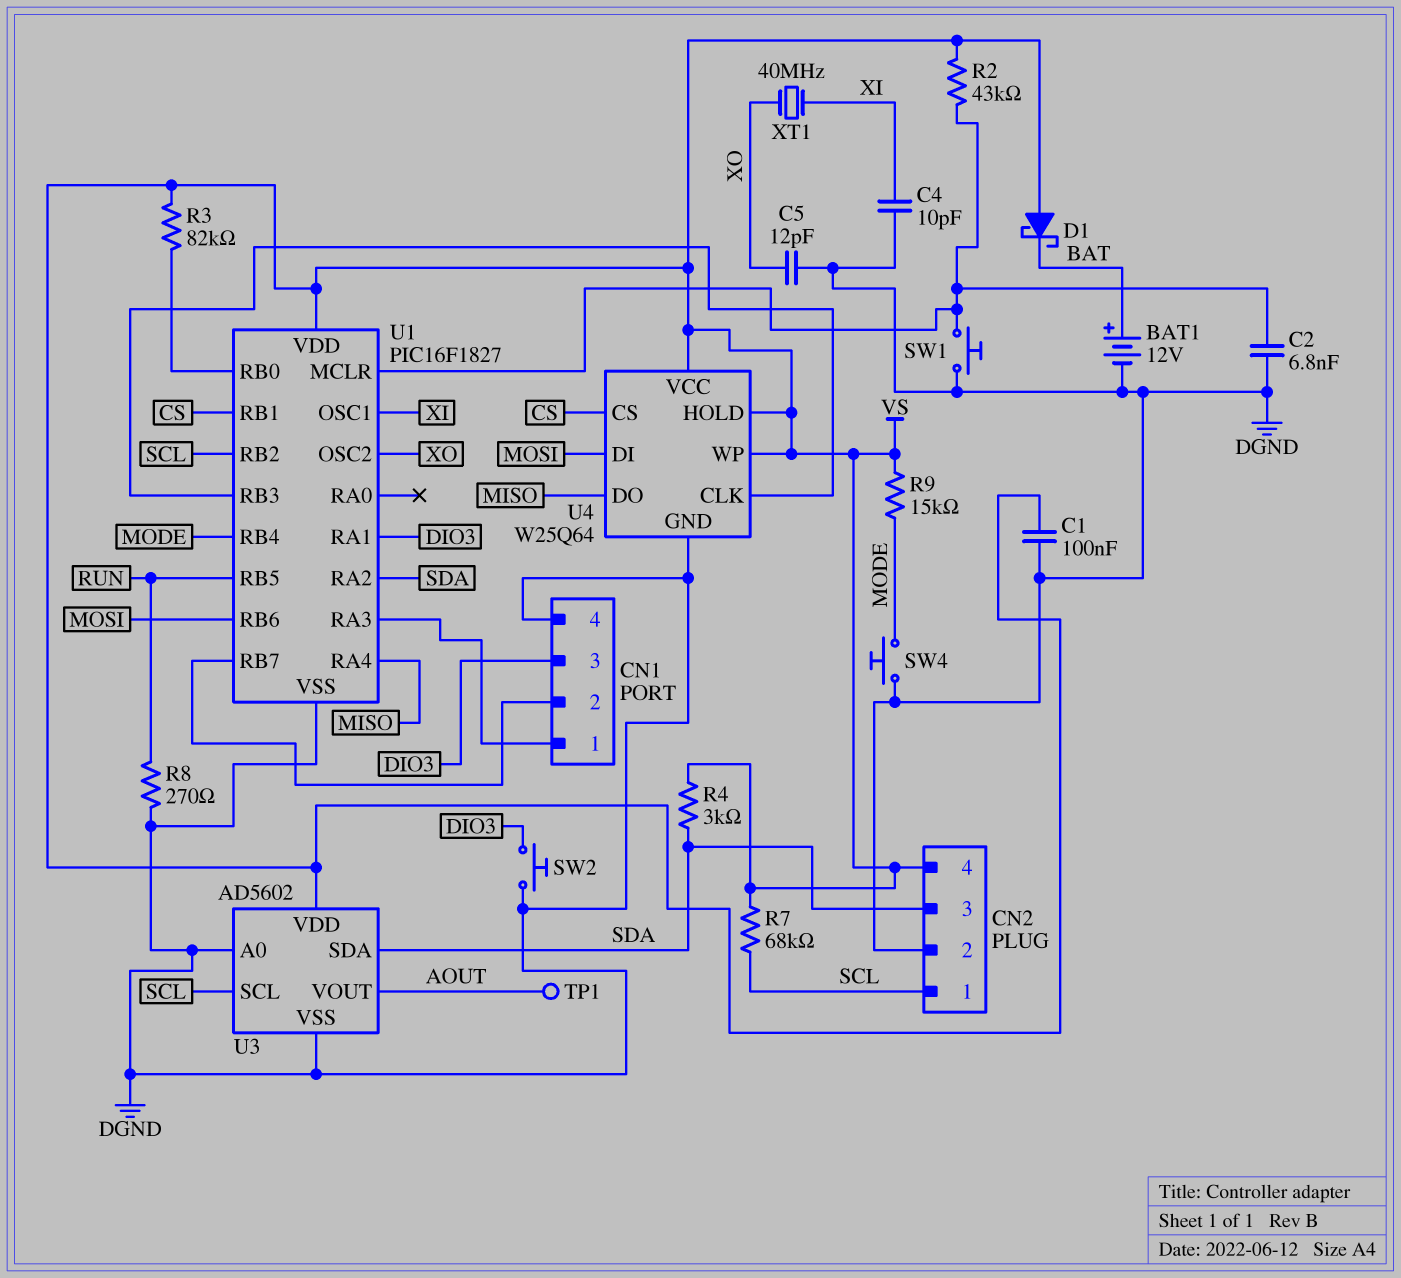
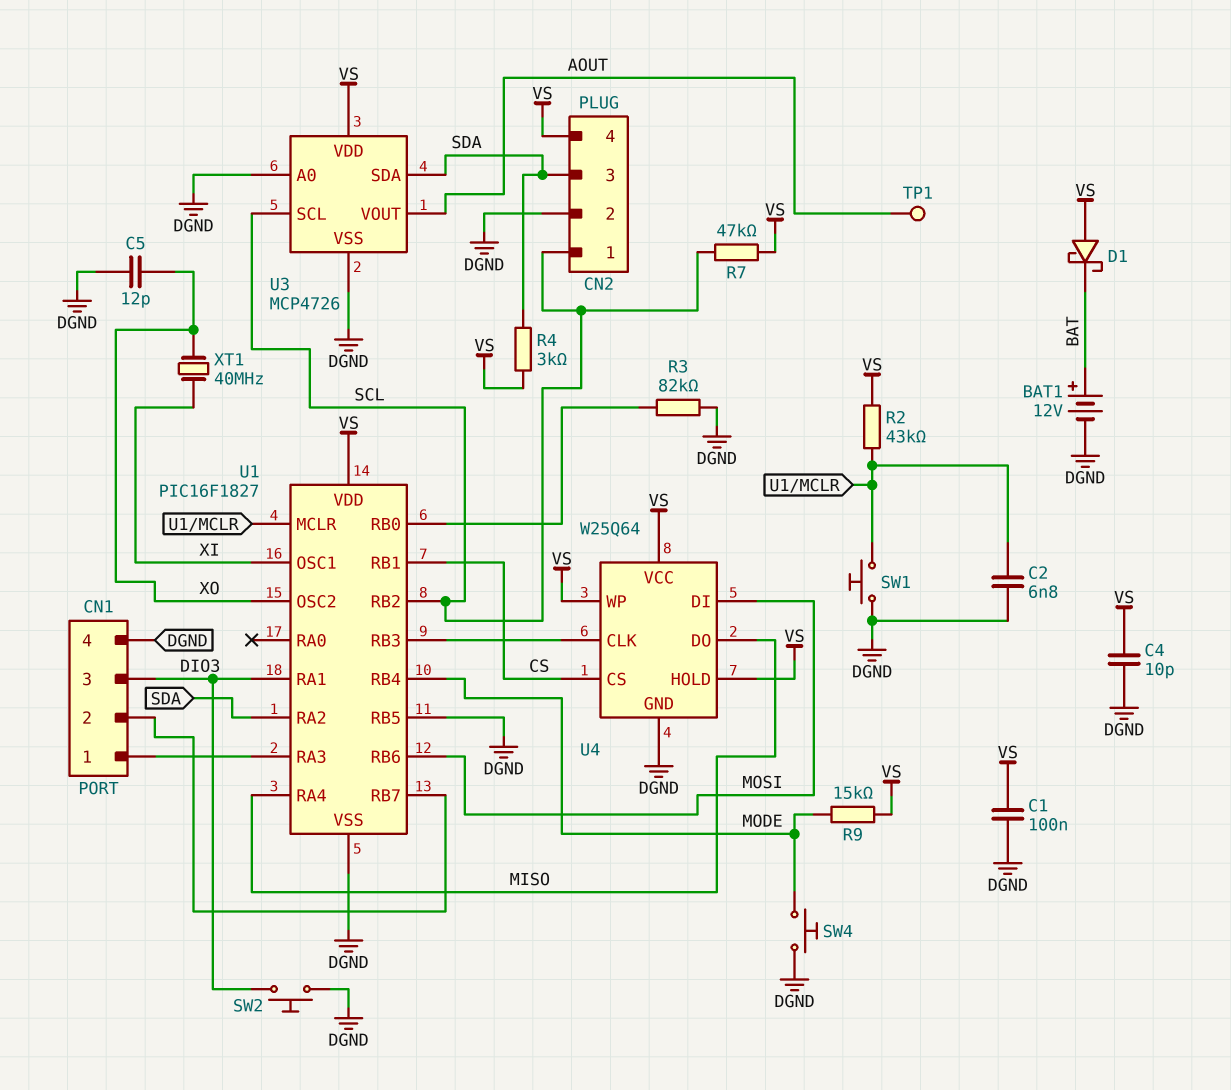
C4: 10pF (DGND, XI) -> 10pF (DGND, VS)
R3: 82k (U1/RB0, VS) -> 82k (DGND, U1/RB0)
R7: 68k (SCL, VS) -> 47k (SCL, VS)
R8: 270 (DGND, RUN) -> none
U1 pin RB5: RUN -> DGND
U3: AD5602 -> MCP4726

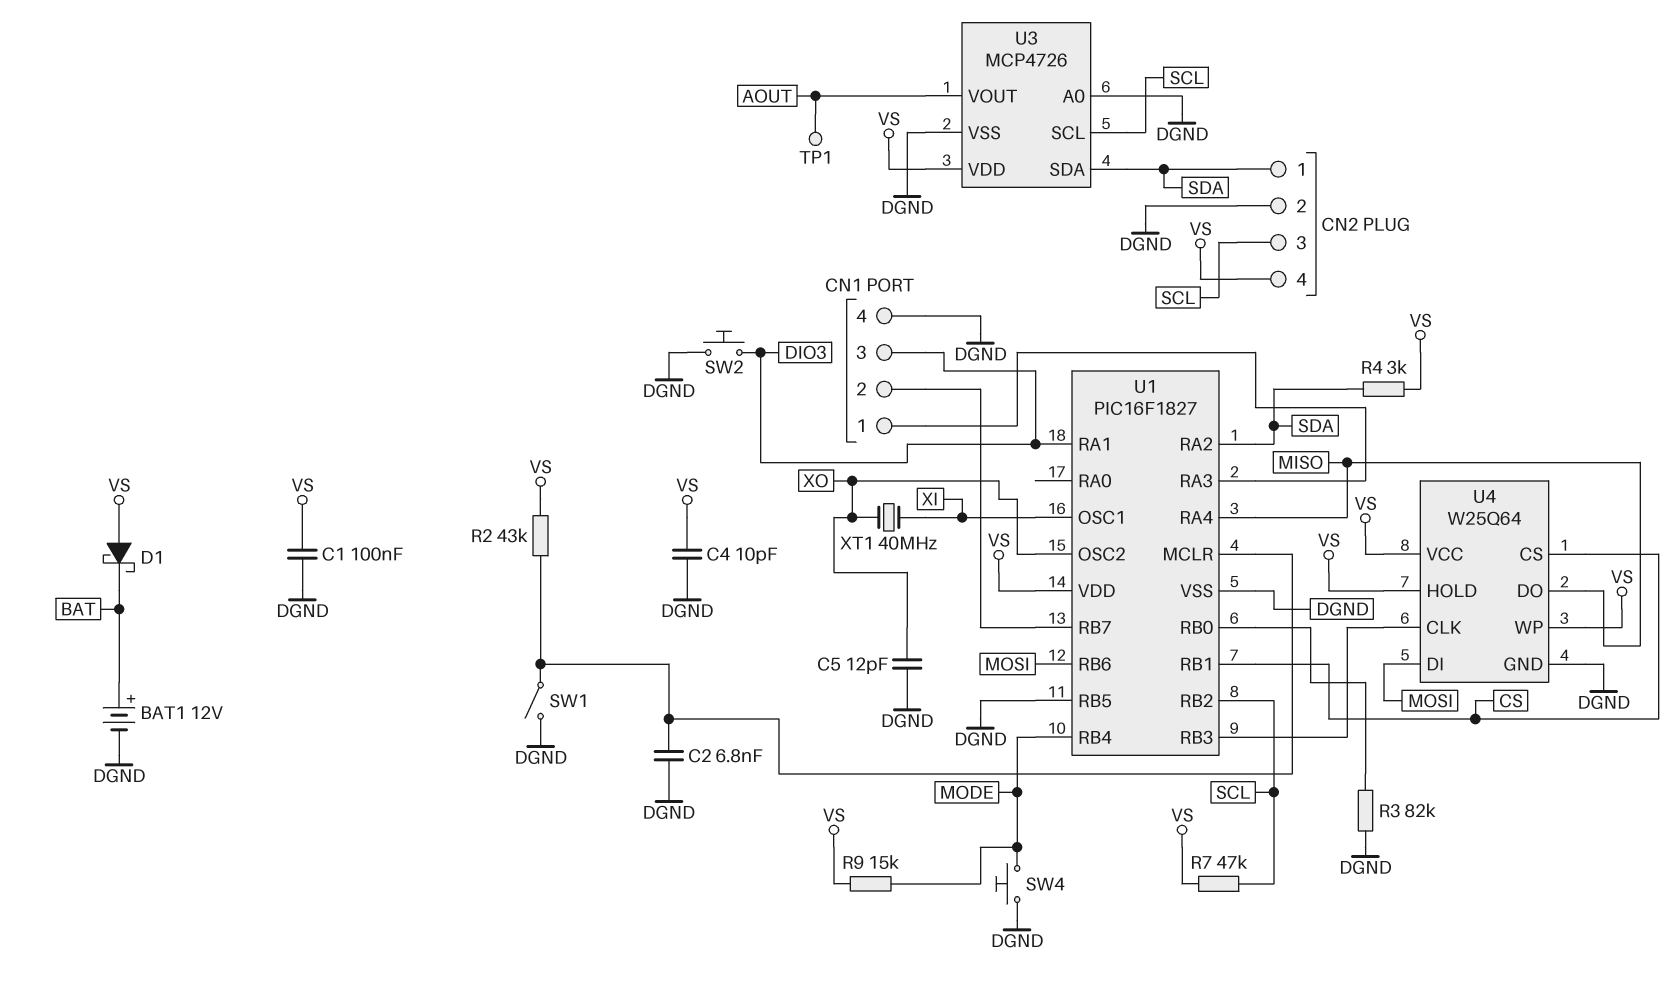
CN2 pin 1: SCL -> SDA
CN2 pin 3: SDA -> SCL
SW1: button (DGND, U1/MCLR) -> switch (DGND, U1/MCLR)

